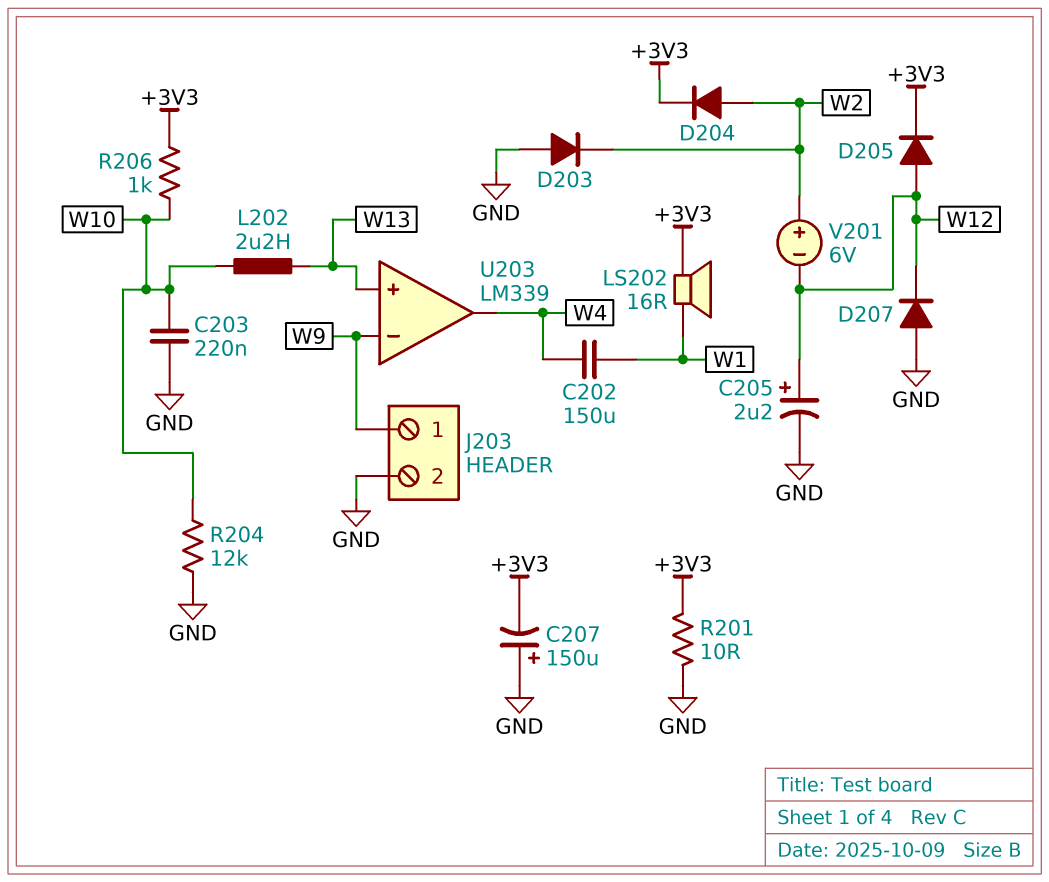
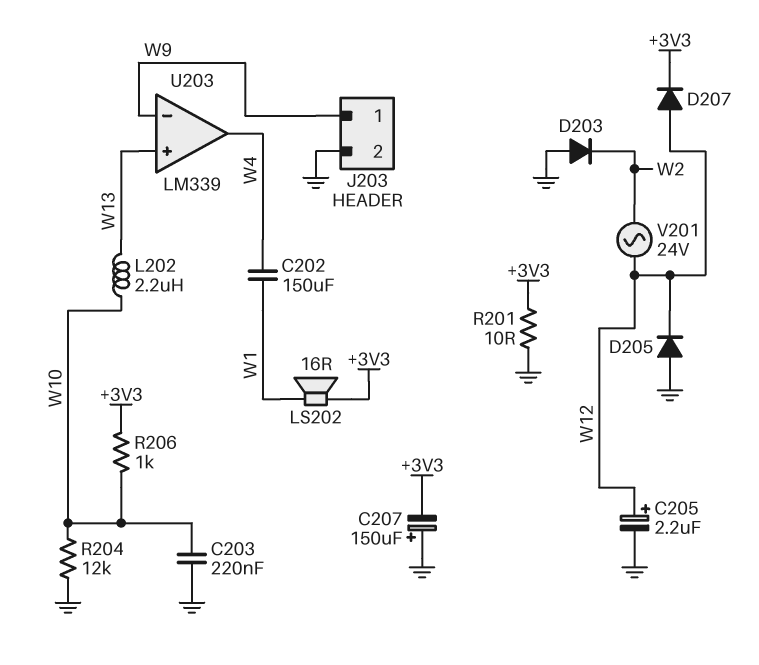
D204: diode (A W2, K +3V3) -> none
D205: diode (A W12, K +3V3) -> diode (A GND, K W12)
D207: diode (A GND, K W12) -> diode (A W12, K +3V3)
V201: 6V (plus W2, minus W12) -> AC 24V (W2, W12)

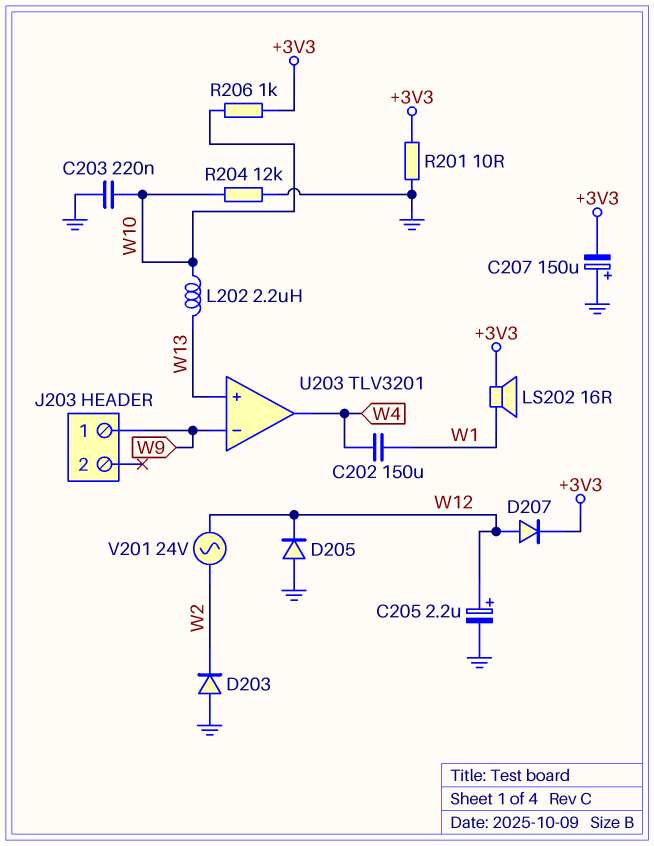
J203 pin 2: GND -> none
U203: LM339 -> TLV3201

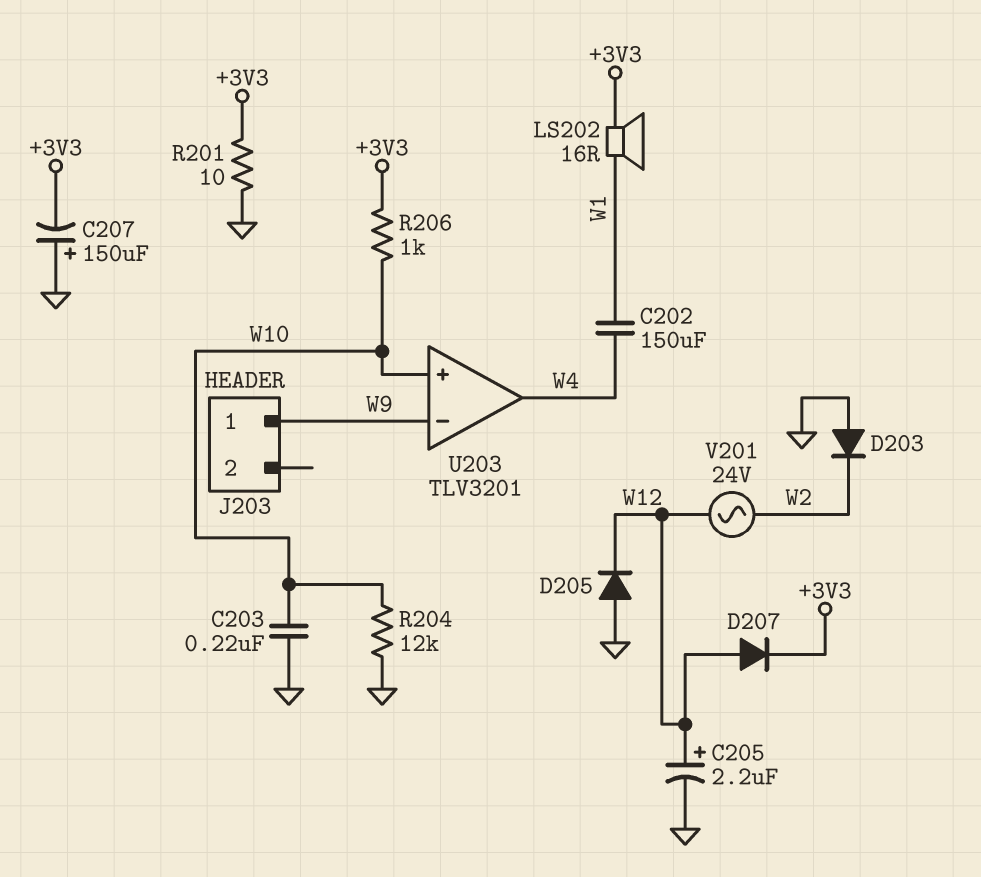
L202: 2.2uH (W10, W13) -> none
U203 pin in+: W13 -> W10

